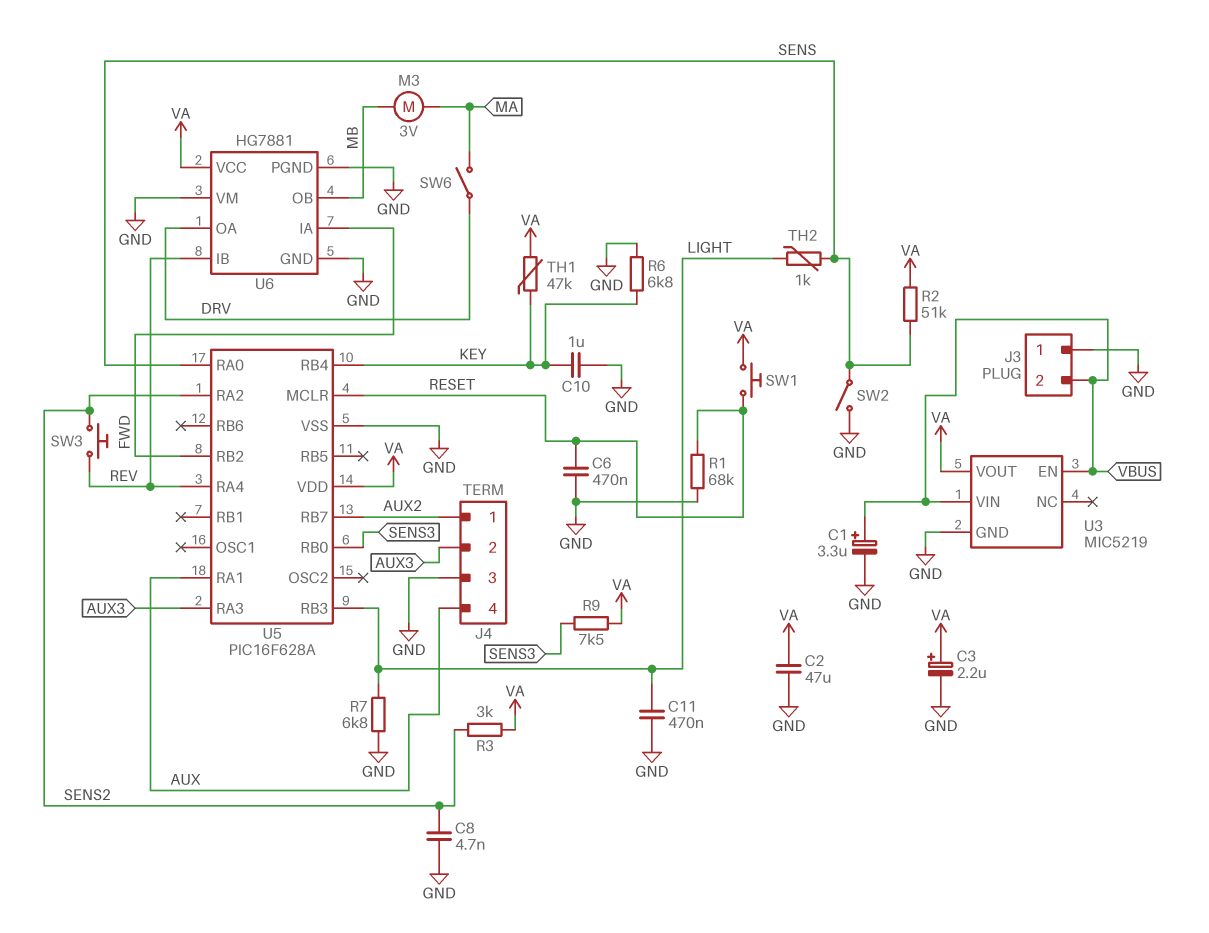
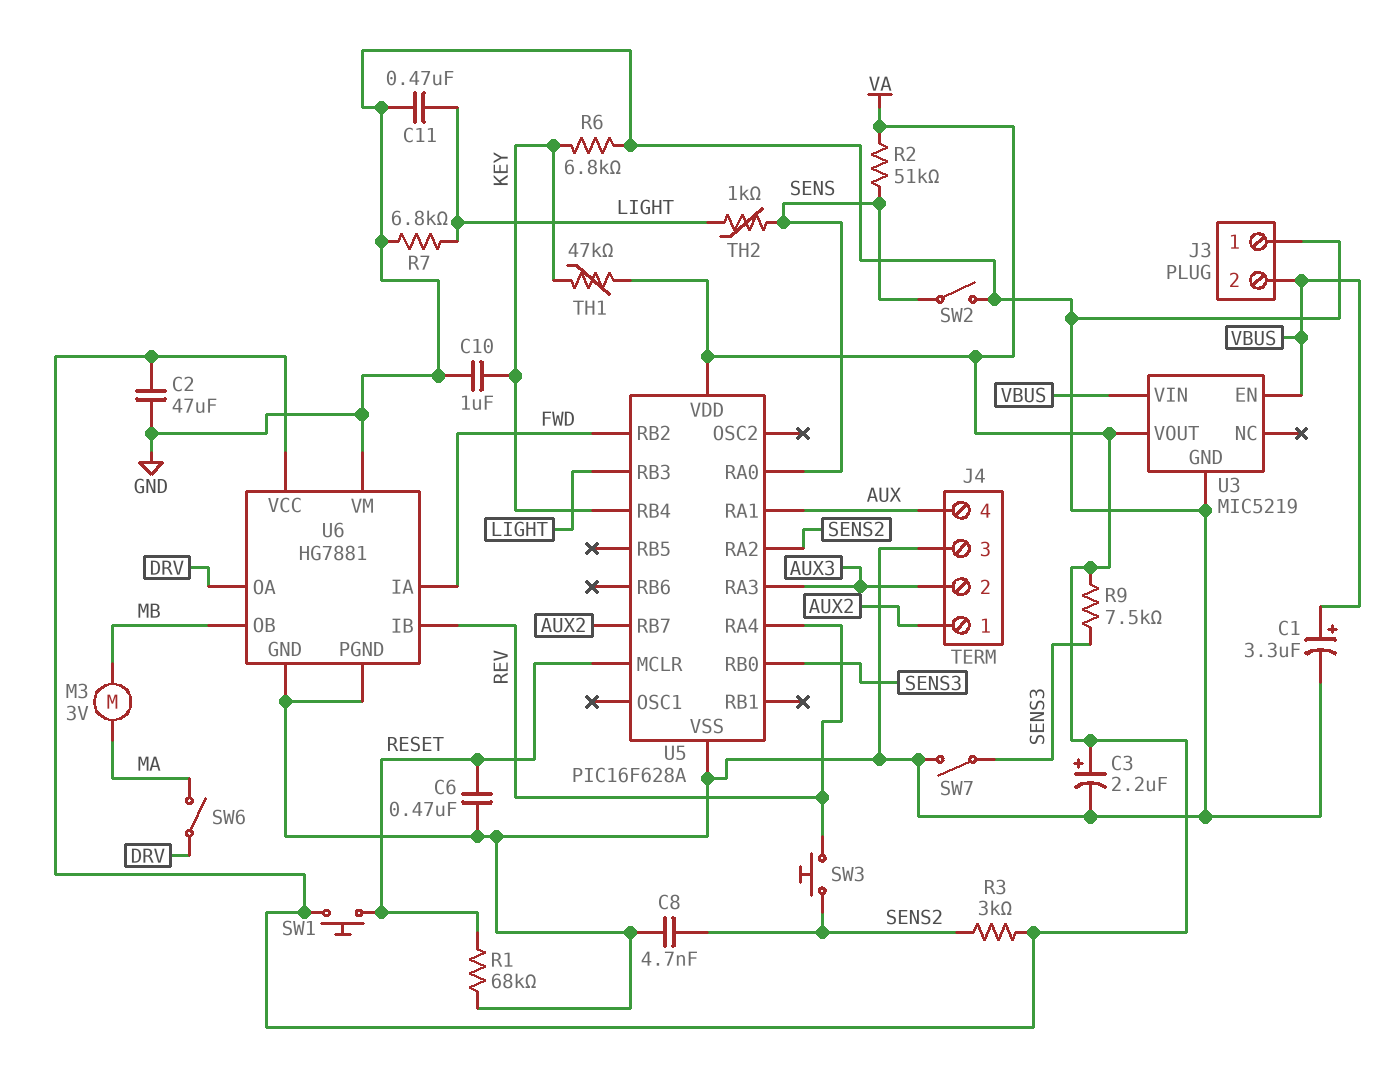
SW7: none -> switch (GND, SENS3)

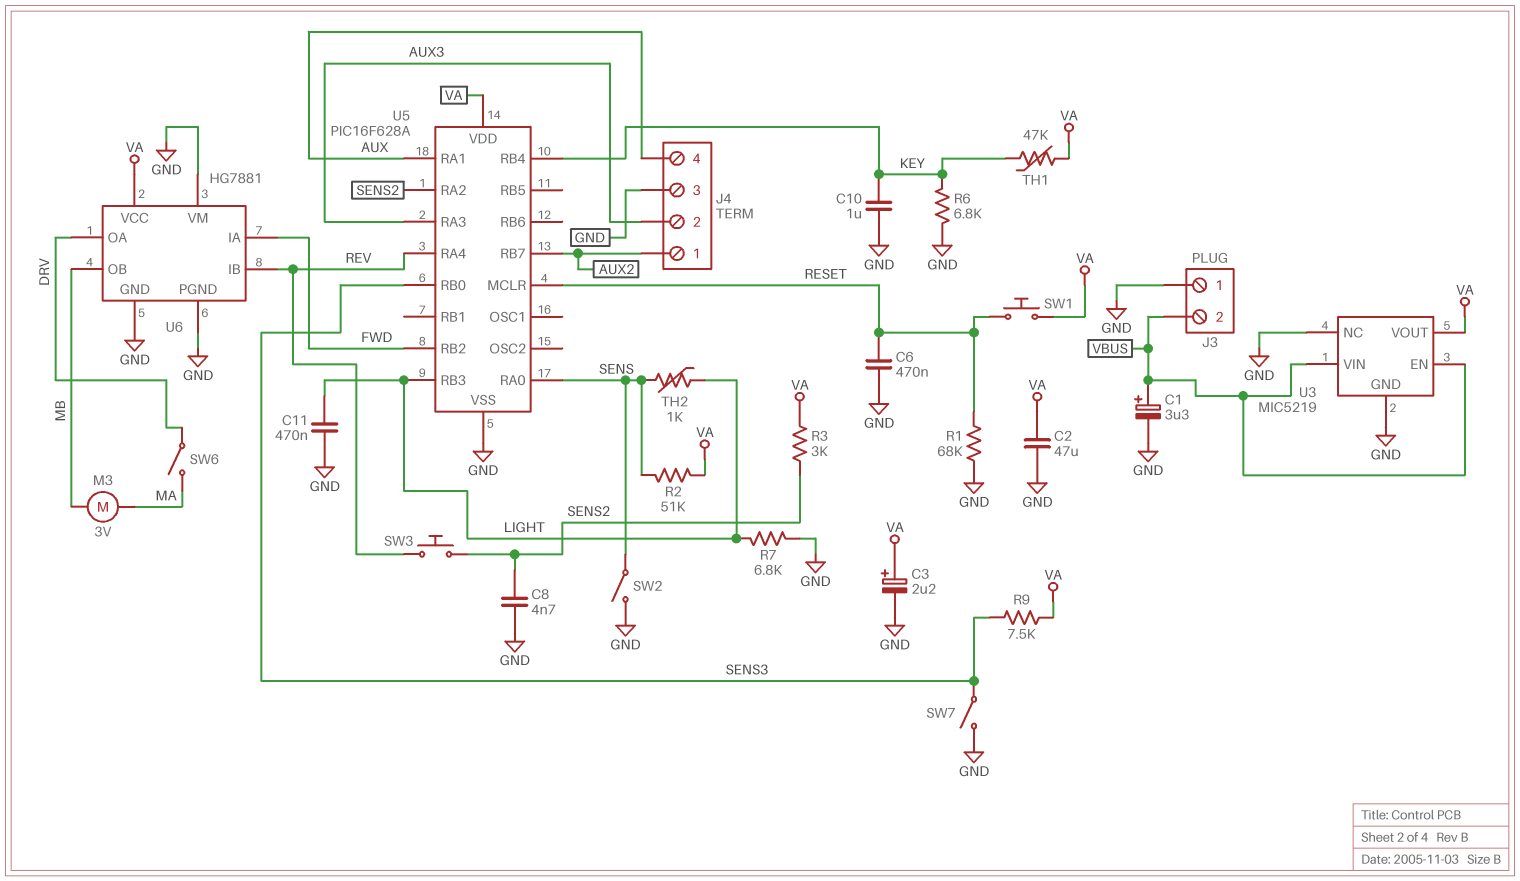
U3 pin NC: none -> GND

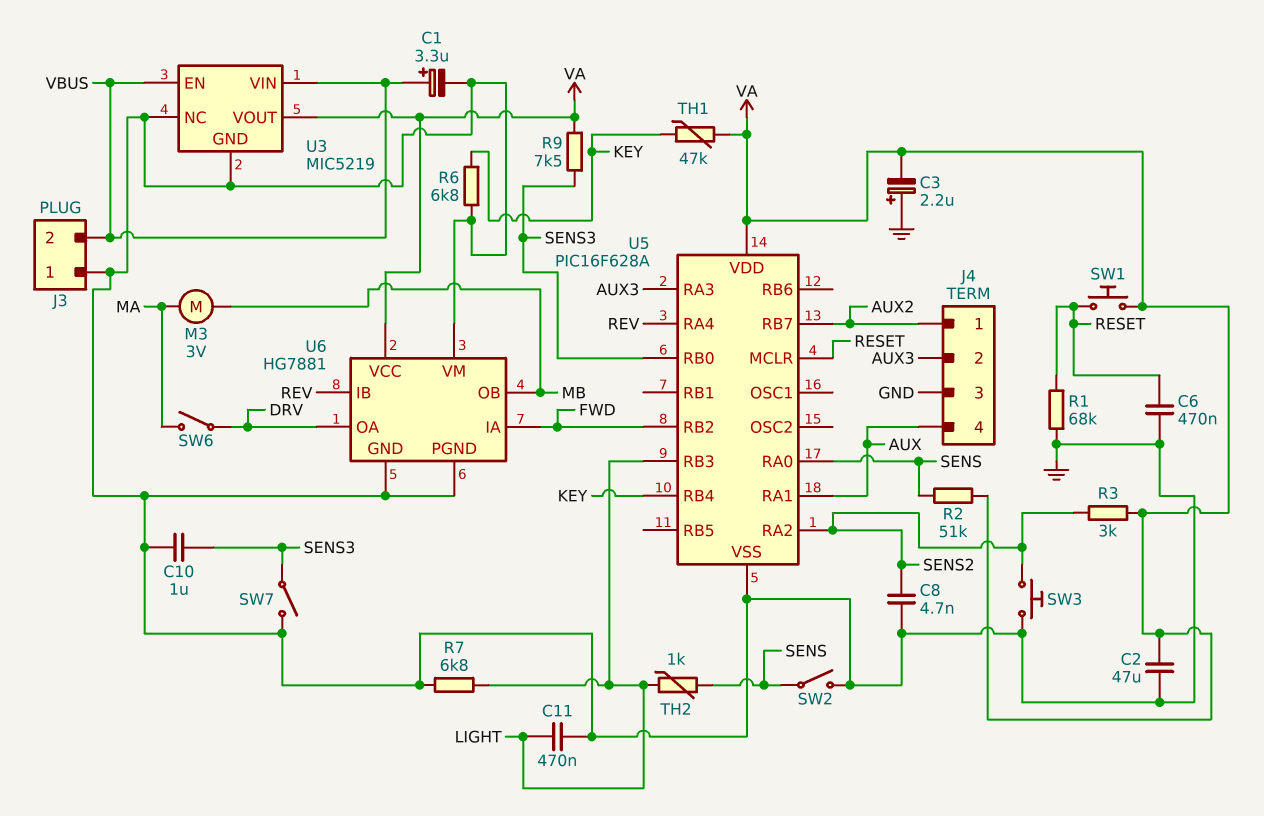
C3: 2.2uF (plus VA, minus GND) -> 2.2uF (plus GND, minus VA)
C10: 1uF (GND, KEY) -> 1uF (GND, SENS3)
SW3: button (REV, SENS2) -> button (GND, SENS2)

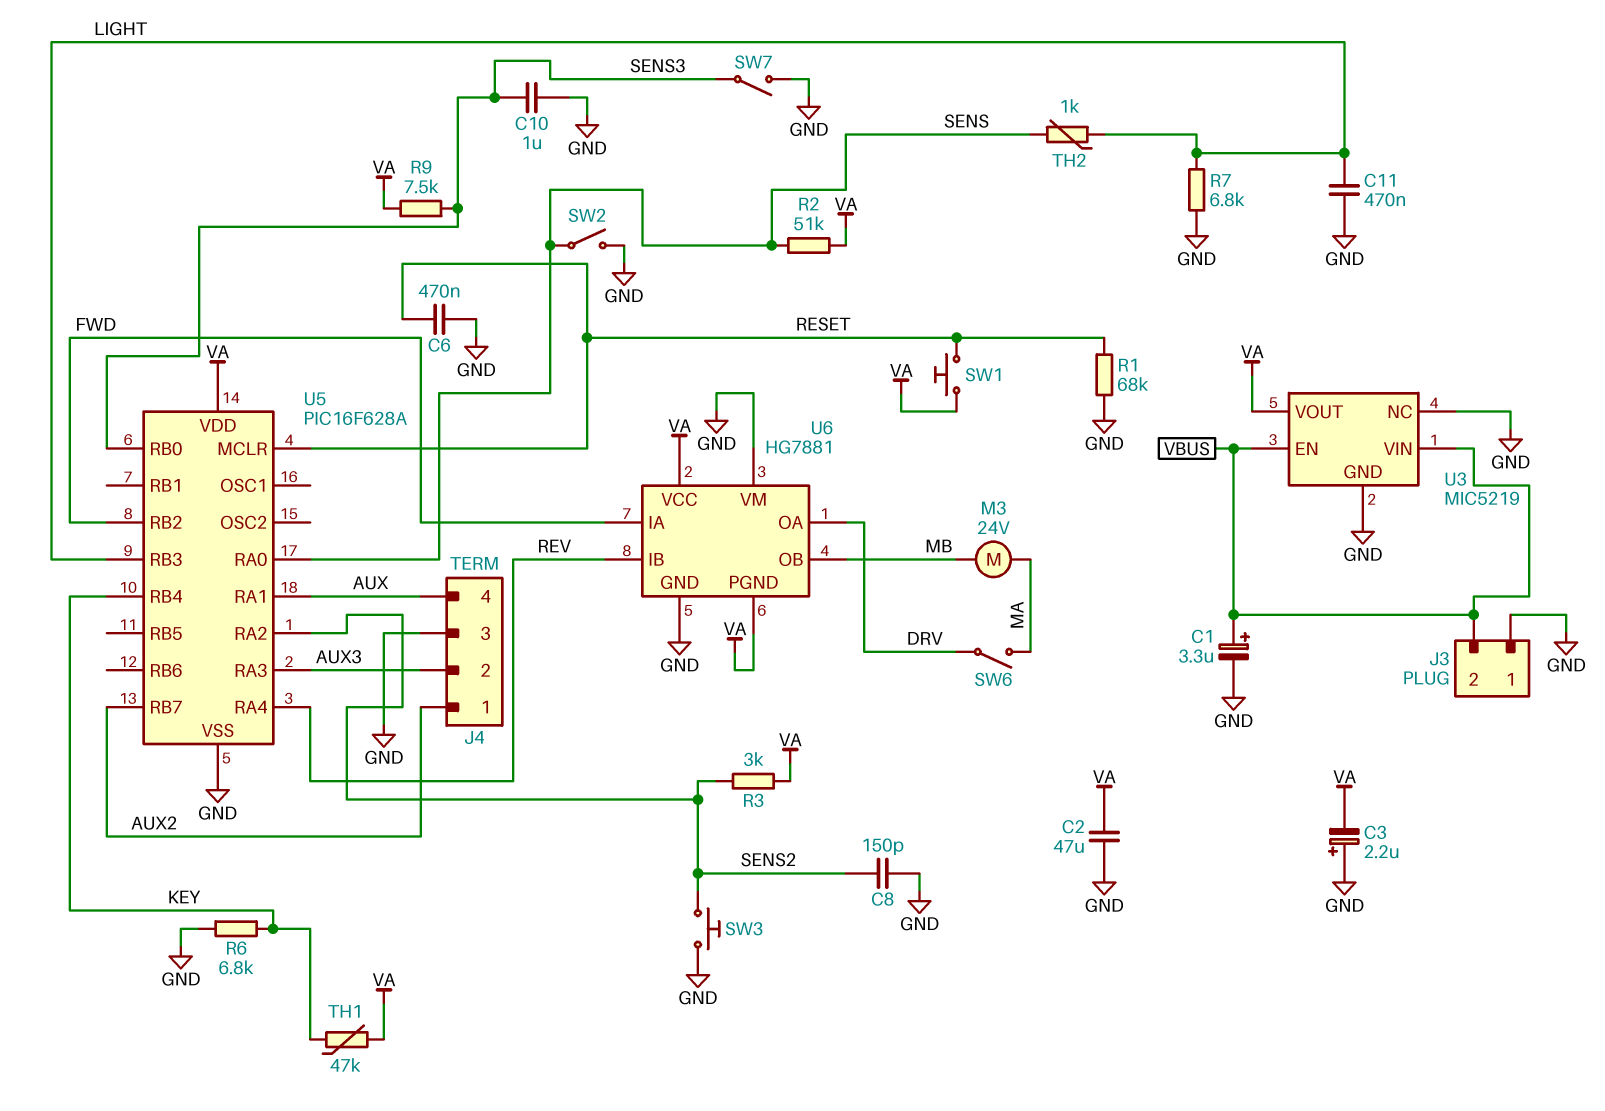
C8: 4.7nF (GND, SENS2) -> 150pF (GND, SENS2)
M3: motor 3V (MA, MB) -> motor 24V (MA, MB)
U6 pin PGND: GND -> VA

